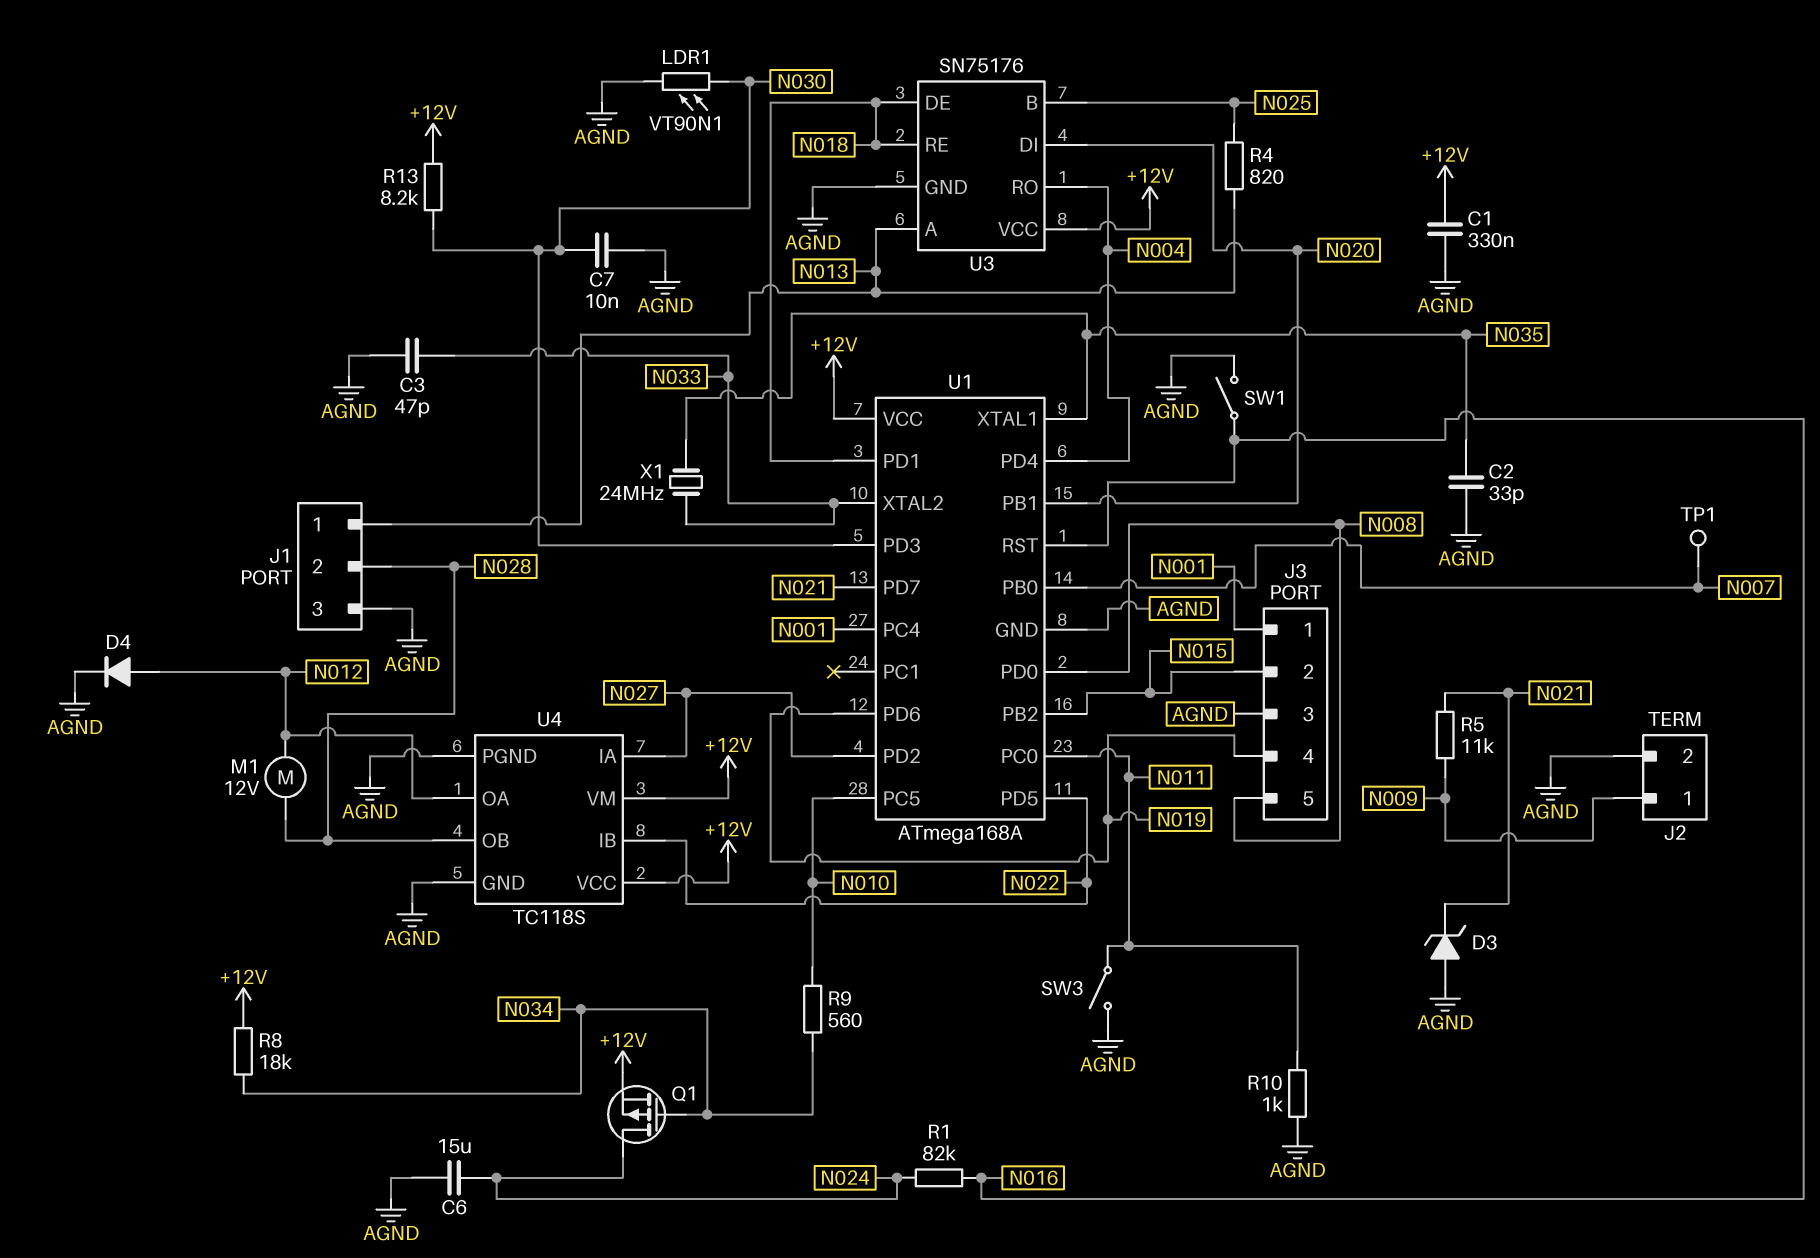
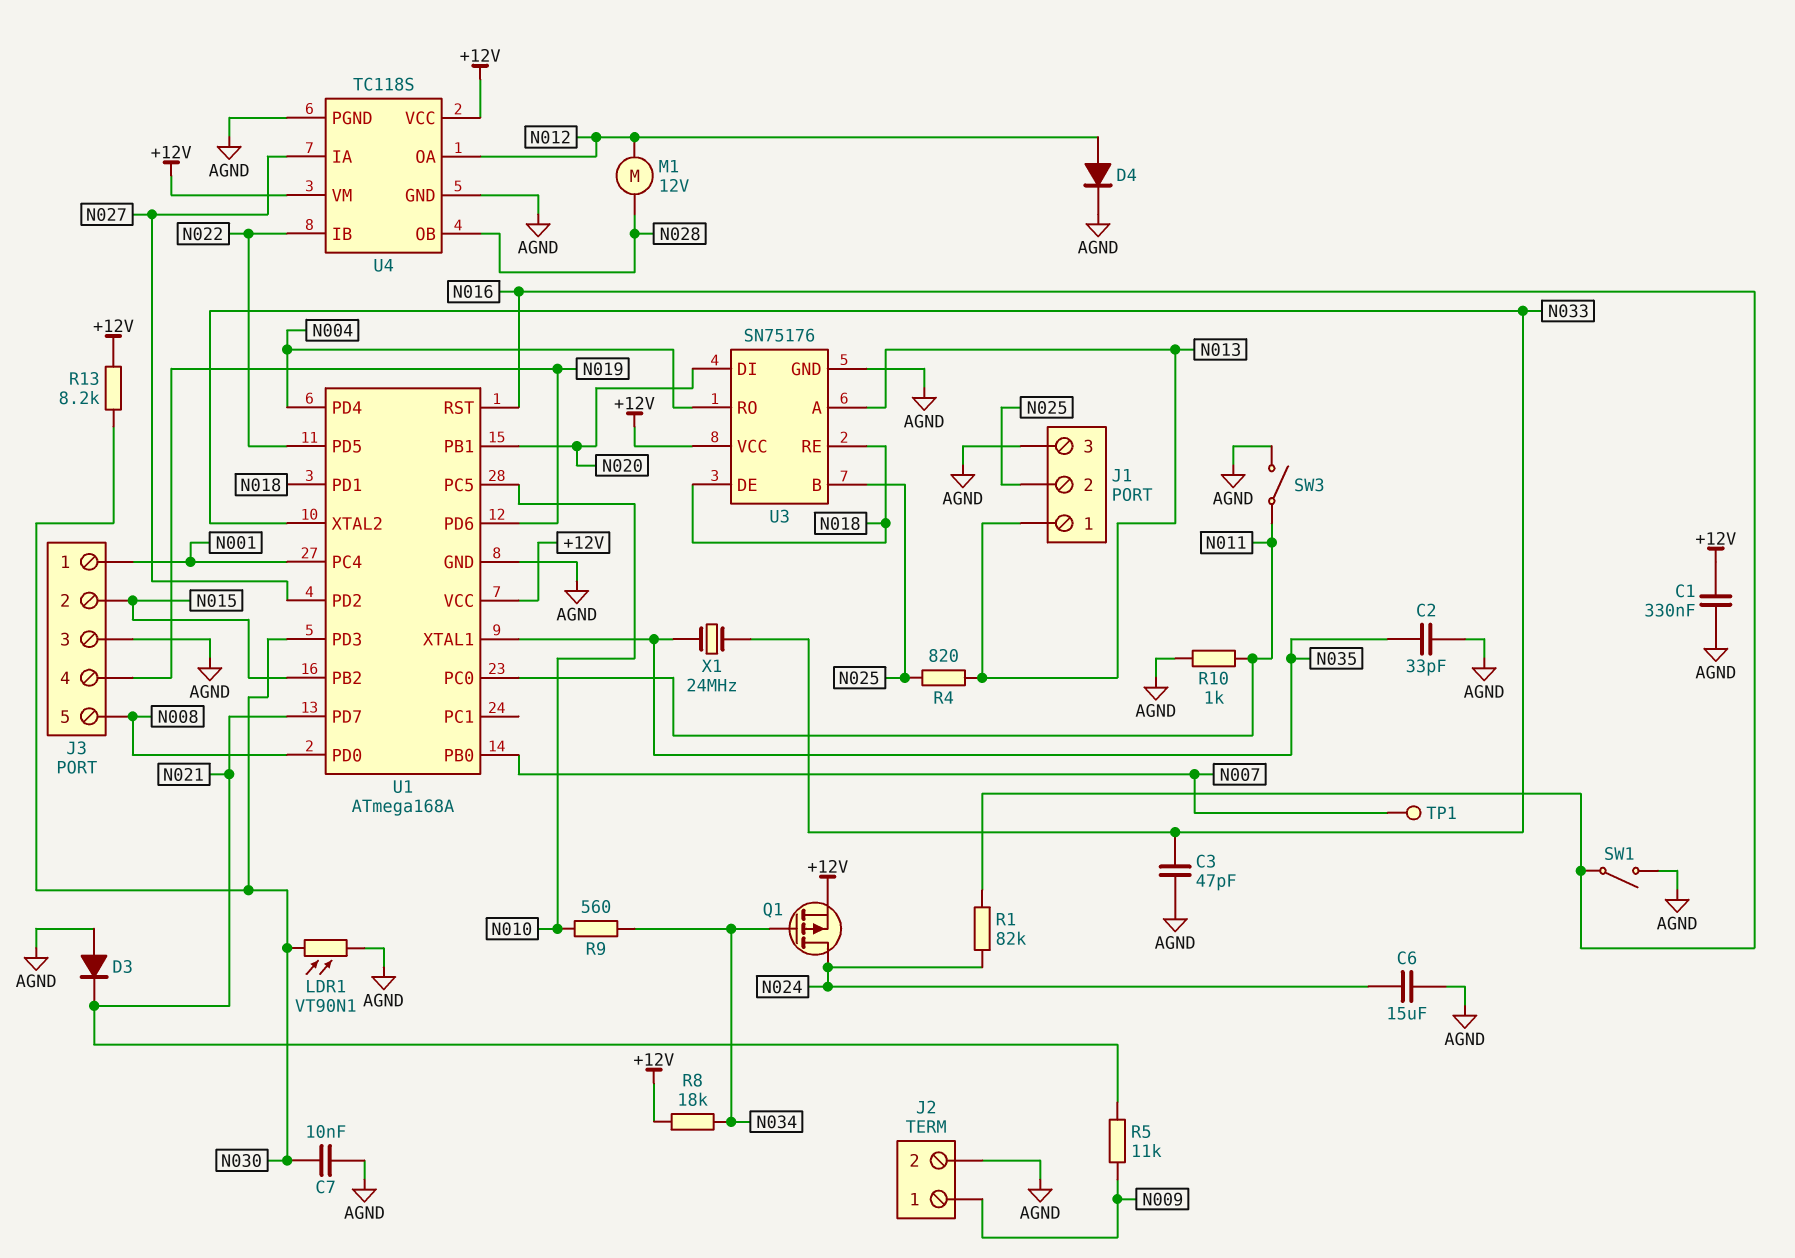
D3: zener (A AGND, K N021) -> diode (A AGND, K N021)
J1 pin 2: N028 -> N025

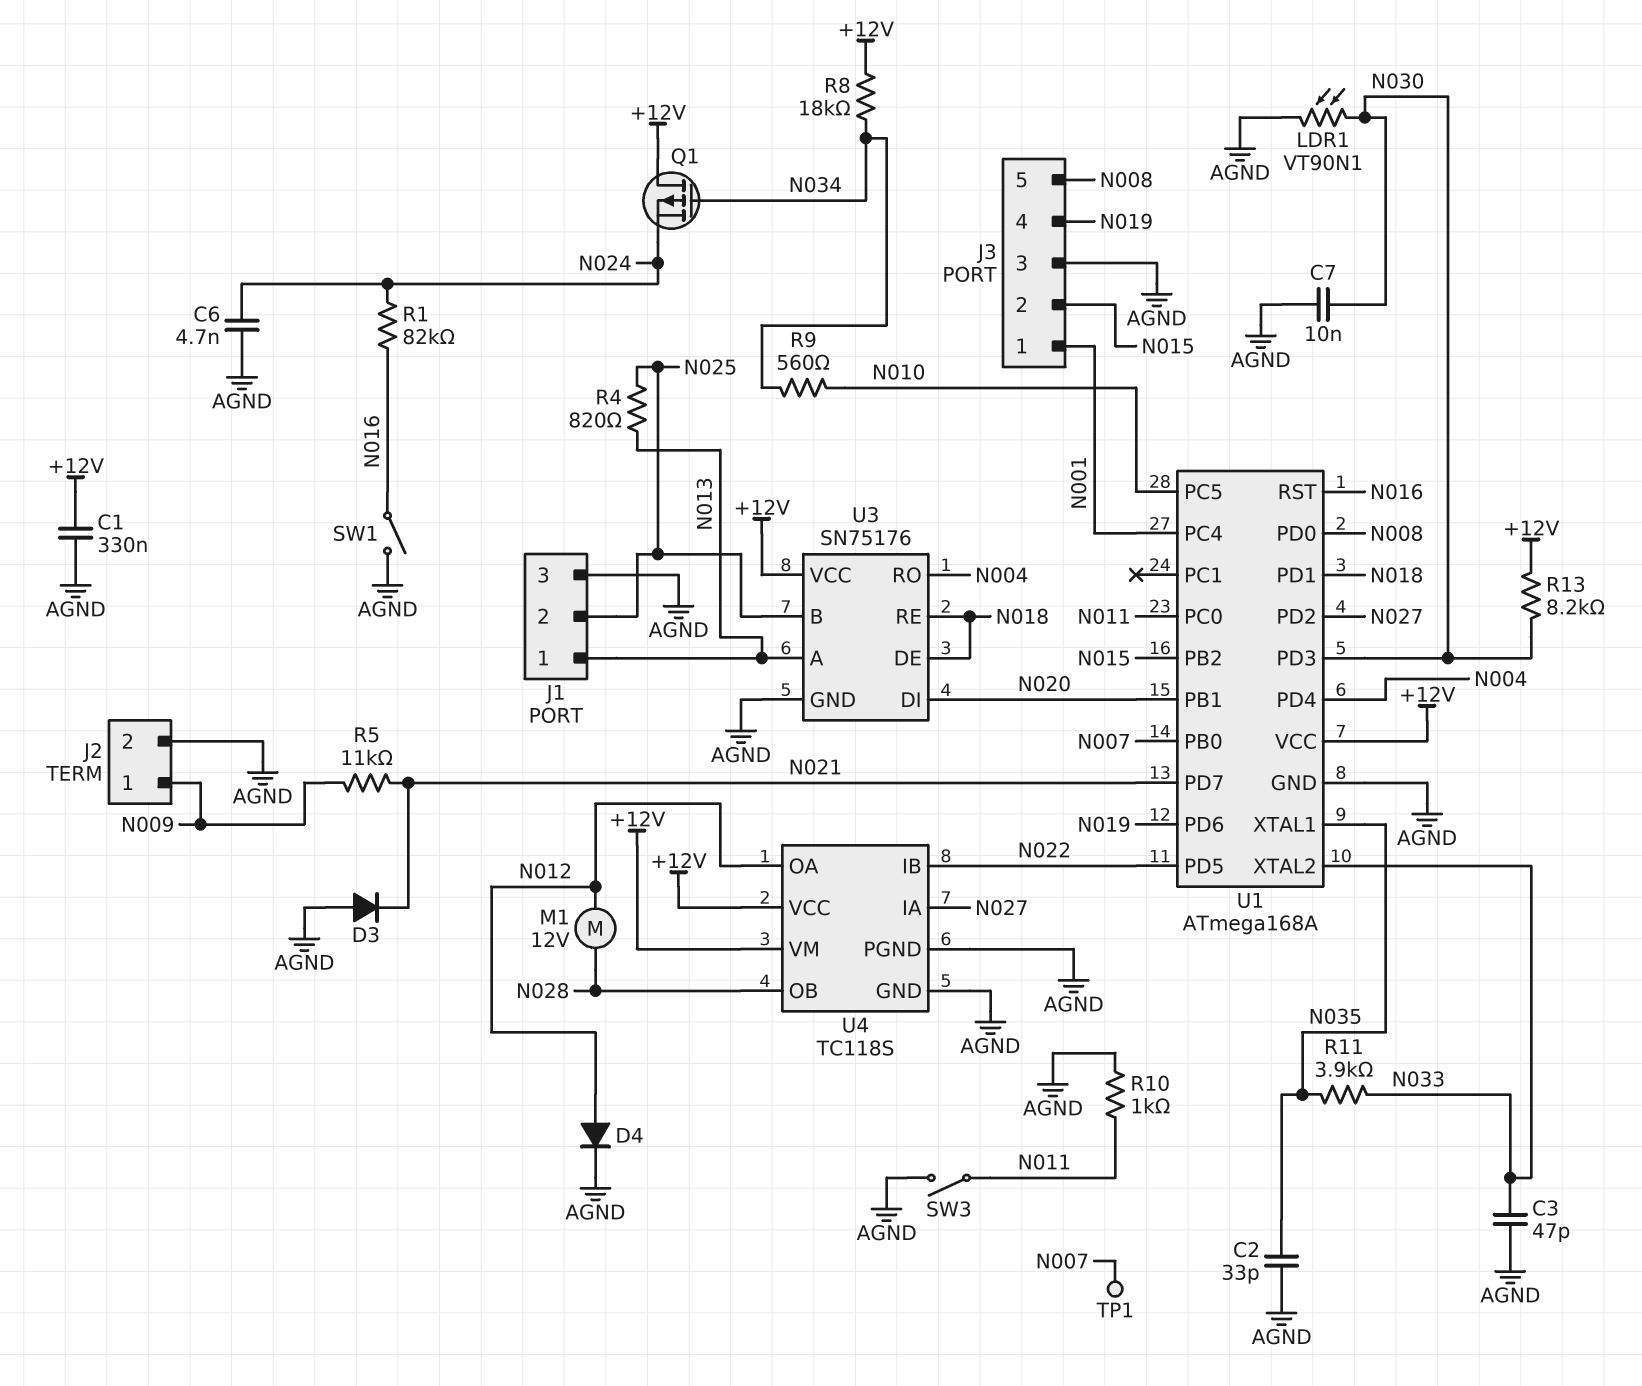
C6: 15uF (AGND, N024) -> 4.7nF (AGND, N024)
Q1: PMOS (G N034, D N024, S +12V) -> PMOS (G N034, D +12V, S N024)
R11: none -> 3.9k (N033, N035)
X1: 24MHz (N033, N035) -> none

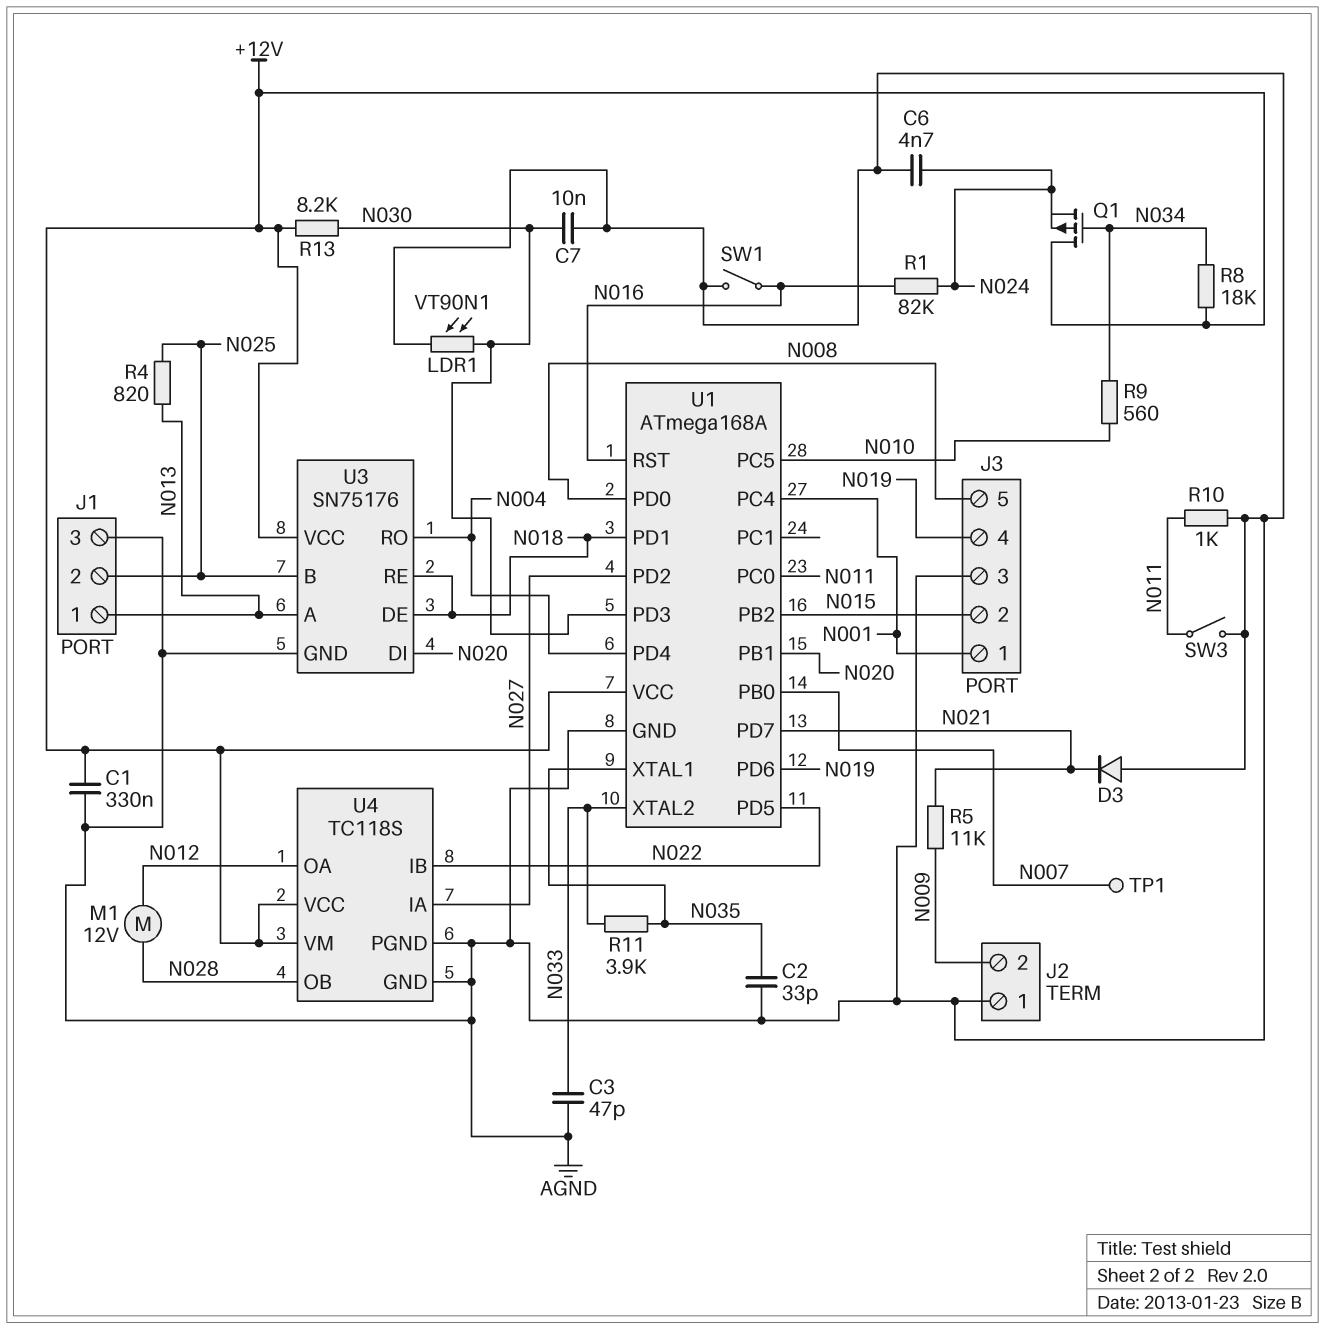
D4: diode (A N012, K AGND) -> none
J2 pin 1: N009 -> AGND
J2 pin 2: AGND -> N009

